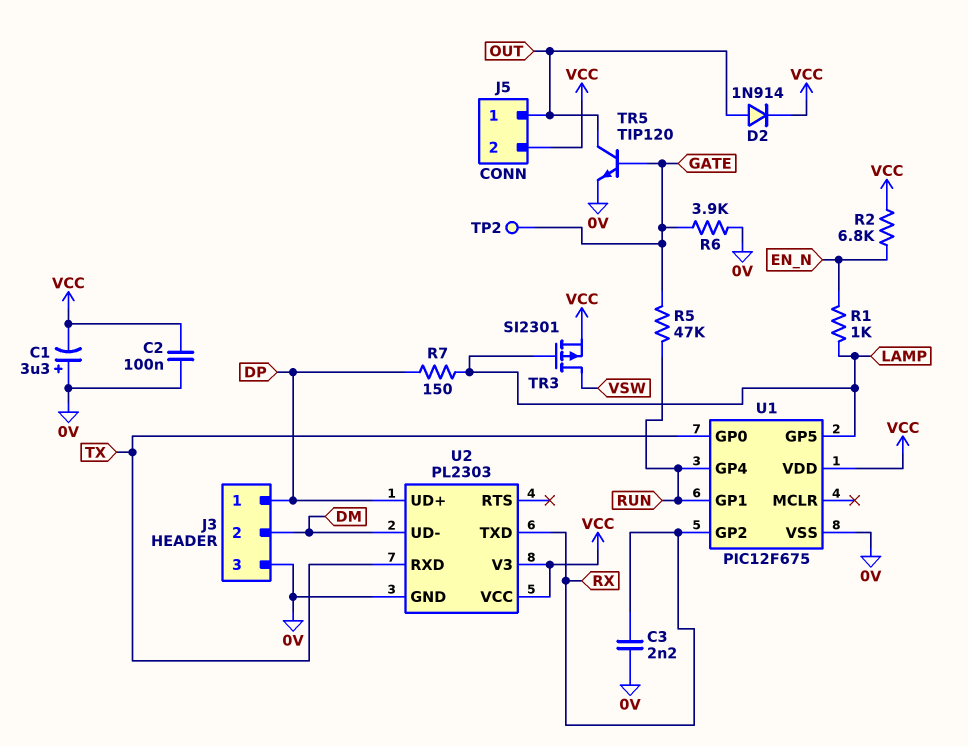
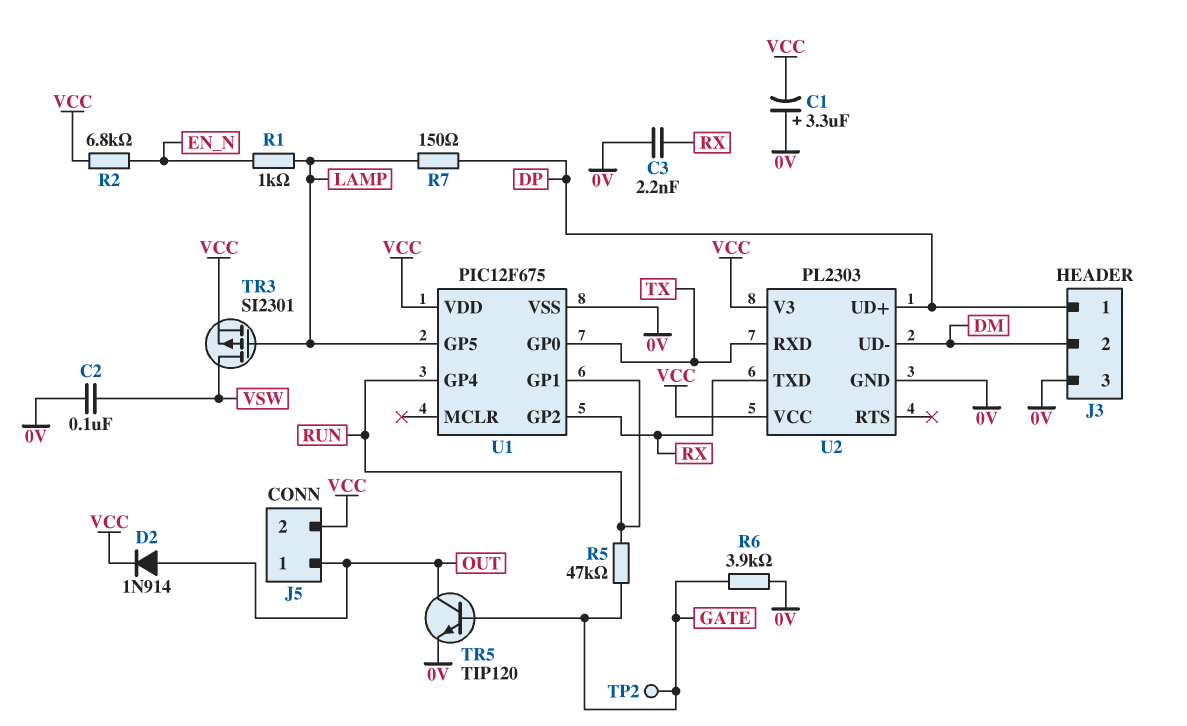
C2: 100nF (0V, VCC) -> 100nF (0V, VSW)

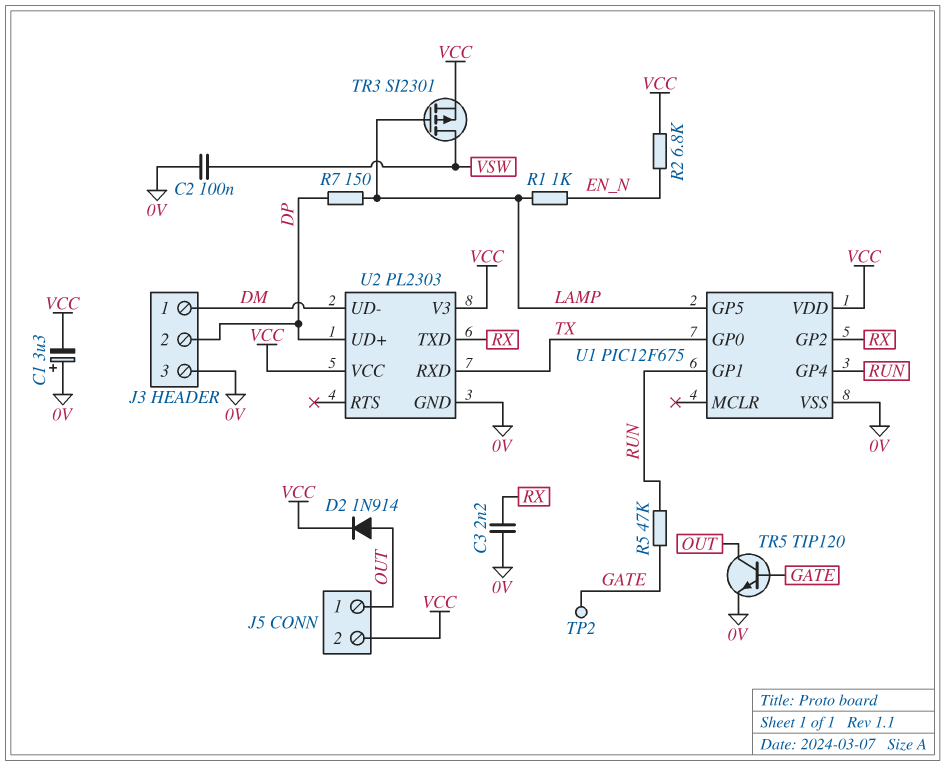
J3 pin 1: DP -> DM
J3 pin 2: DM -> DP
R6: 3.9k (0V, GATE) -> none

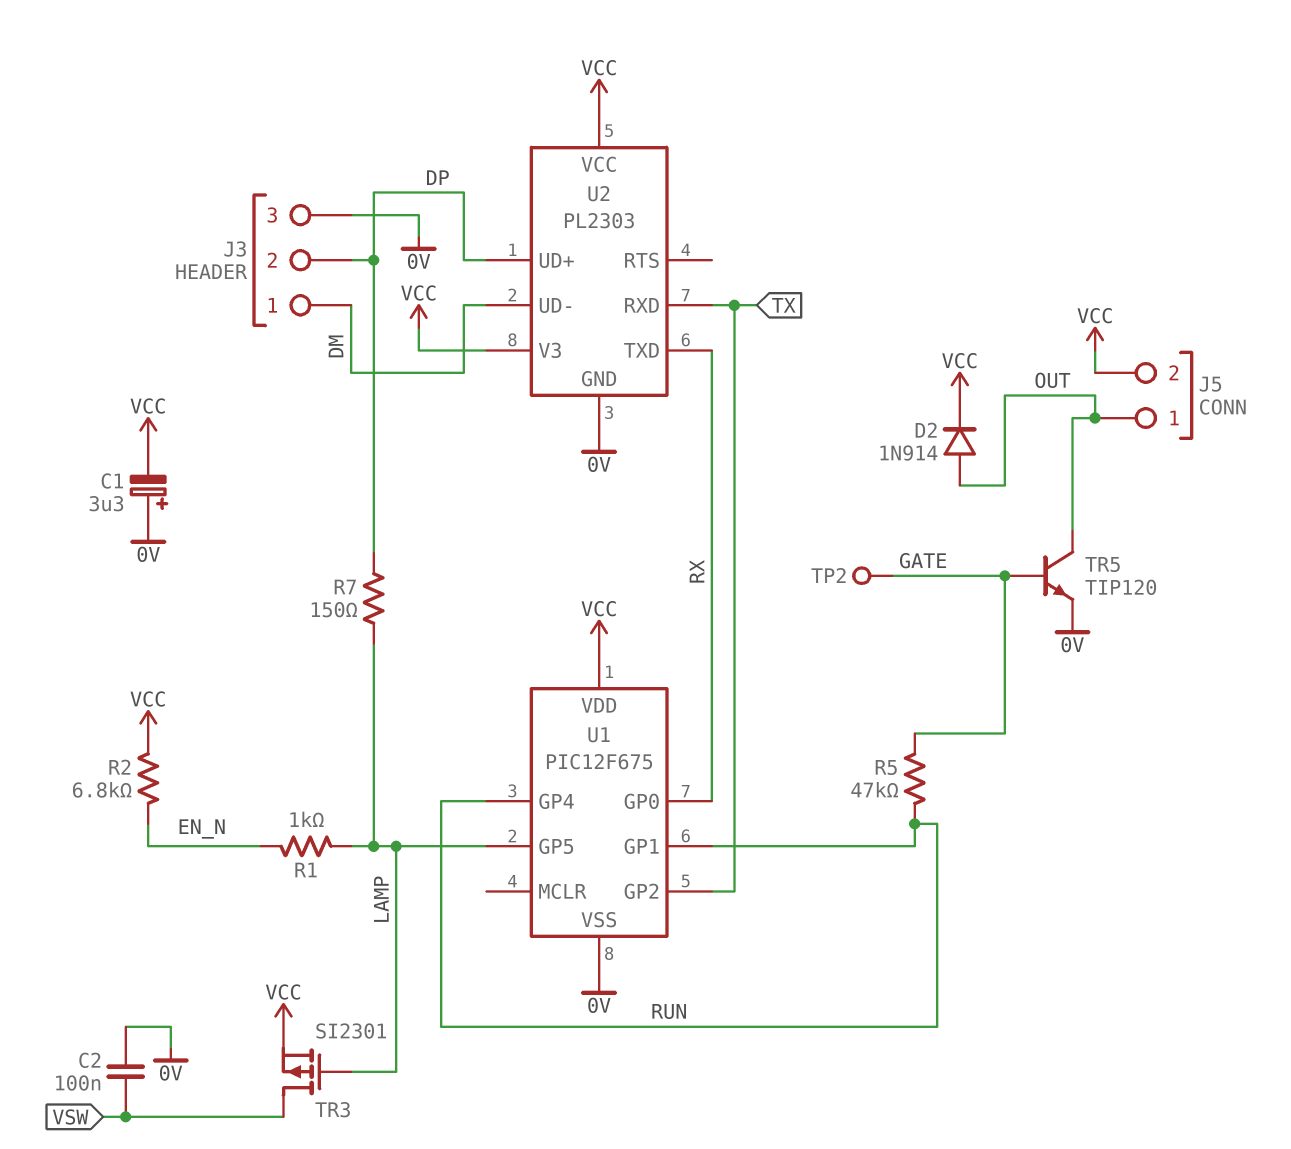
C3: 2.2nF (0V, RX) -> none
U1 pin GP0: TX -> RX
U1 pin GP2: RX -> TX

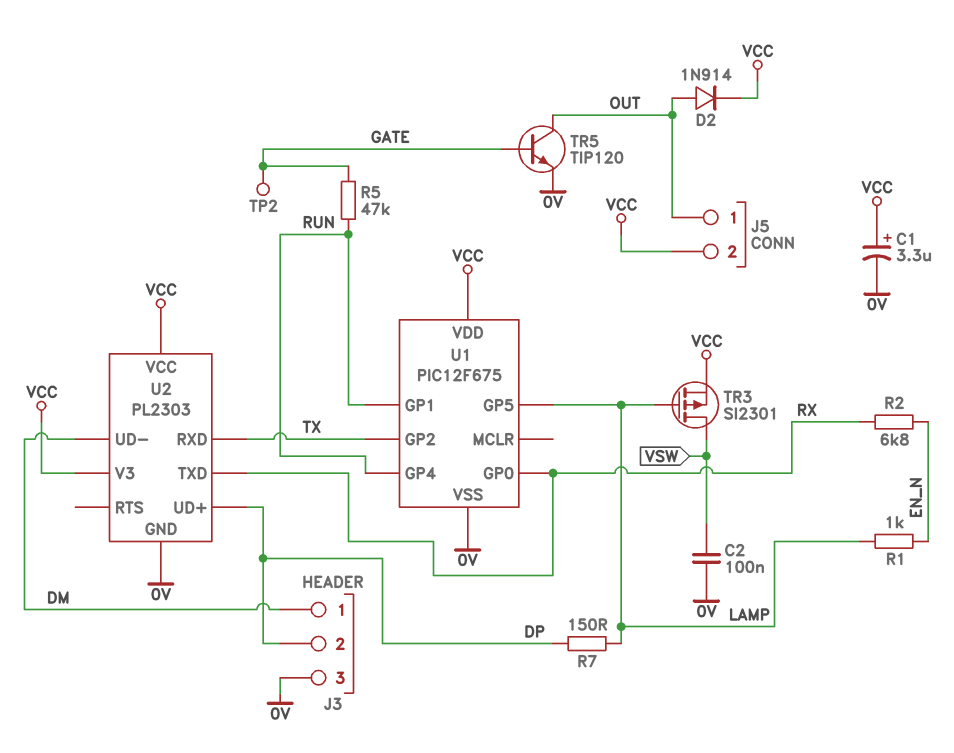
C1: 3.3uF (plus 0V, minus VCC) -> 3.3uF (plus VCC, minus 0V)
R2: 6.8k (EN_N, VCC) -> 6.8k (EN_N, RX)

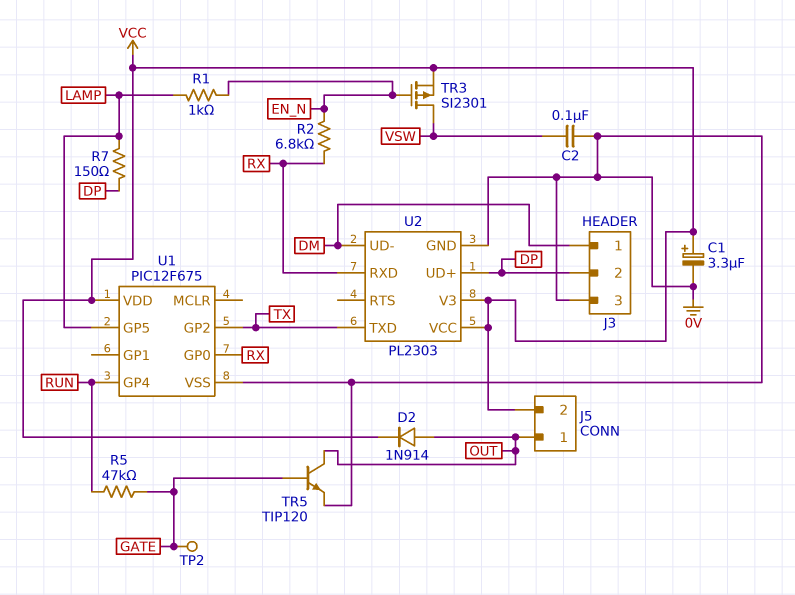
TR3: PMOS SI2301 (G LAMP, D VSW, S VCC) -> PMOS SI2301 (G EN_N, D VSW, S VCC)
U1 pin GP1: RUN -> none
U2 pin RXD: TX -> RX
U2 pin TXD: RX -> TX

